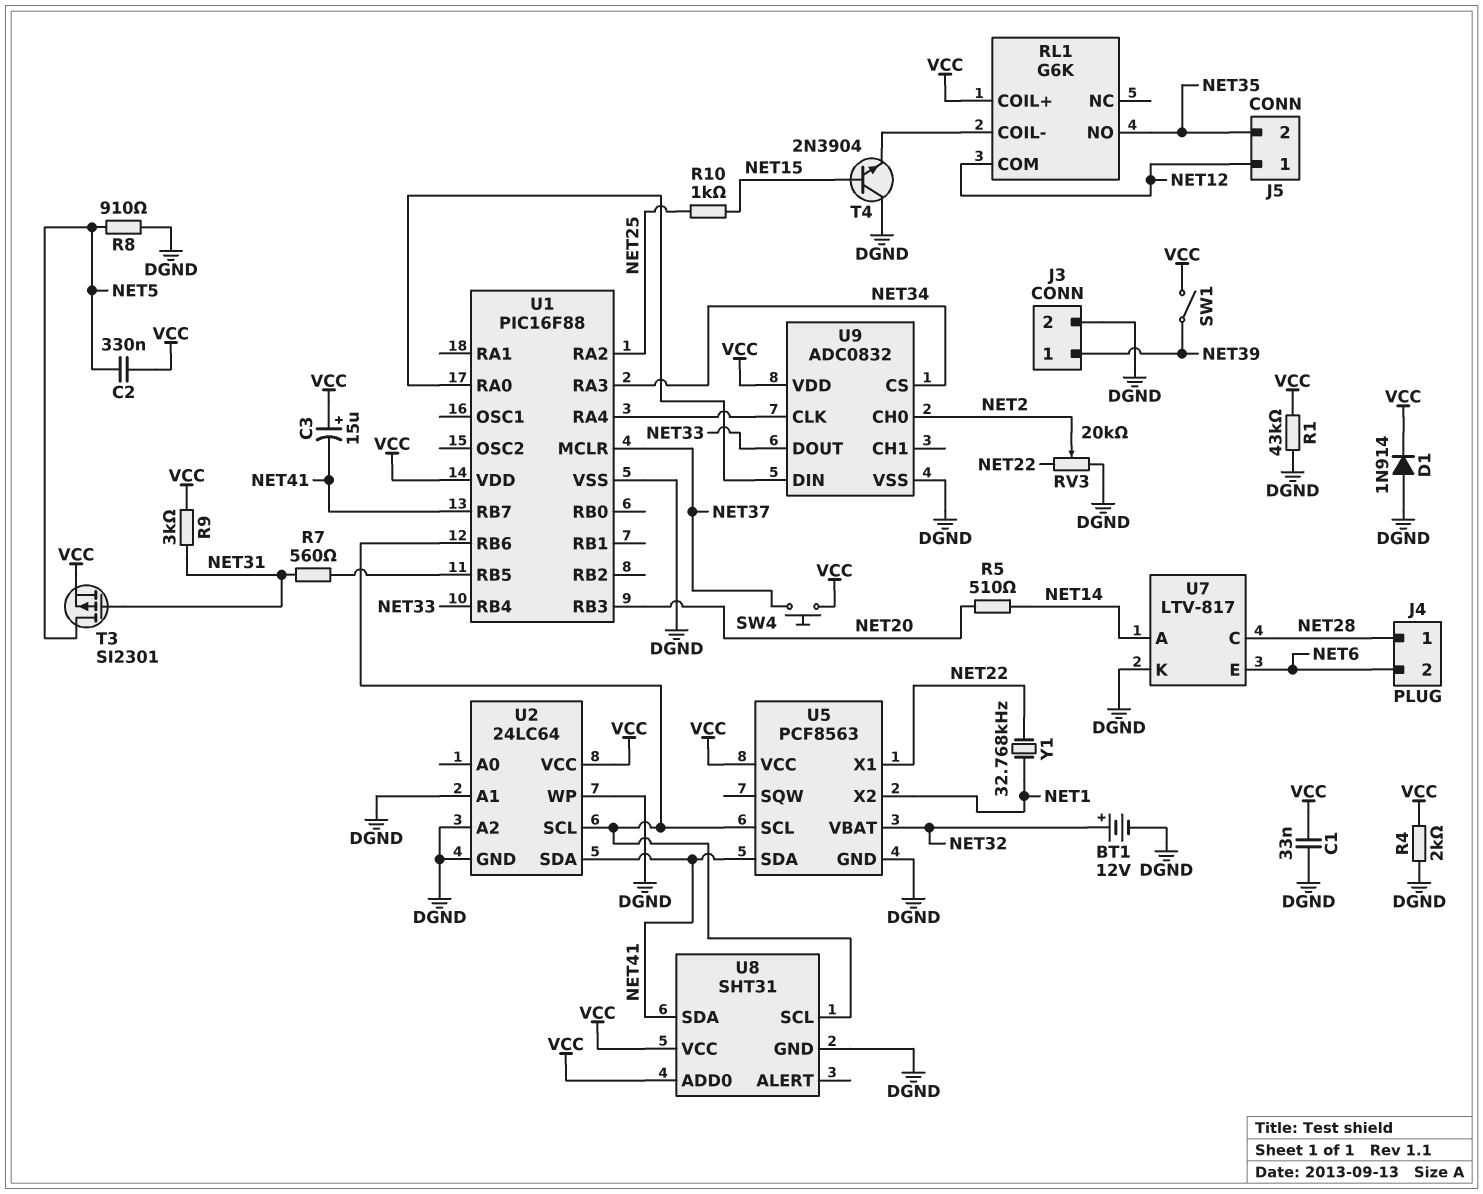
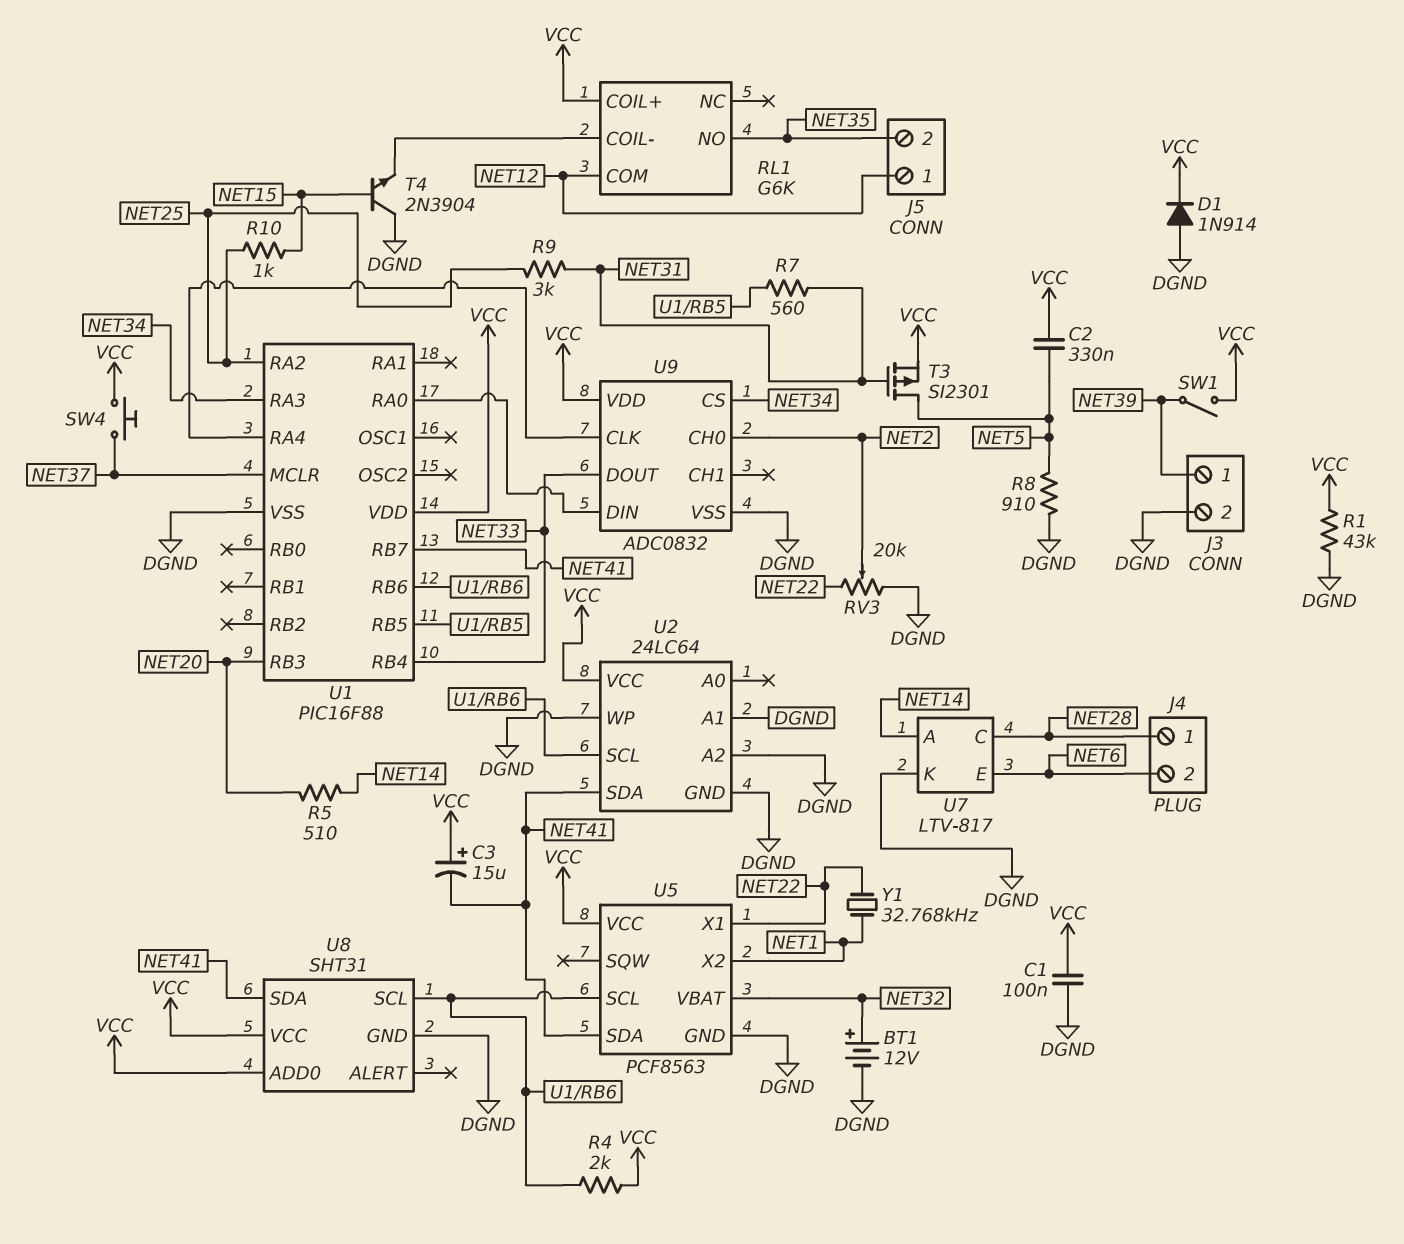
C1: 33nF (DGND, VCC) -> 100nF (DGND, VCC)
R4: 2k (DGND, VCC) -> 2k (U1/RB6, VCC)
R9: 3k (NET31, VCC) -> 3k (NET25, NET31)

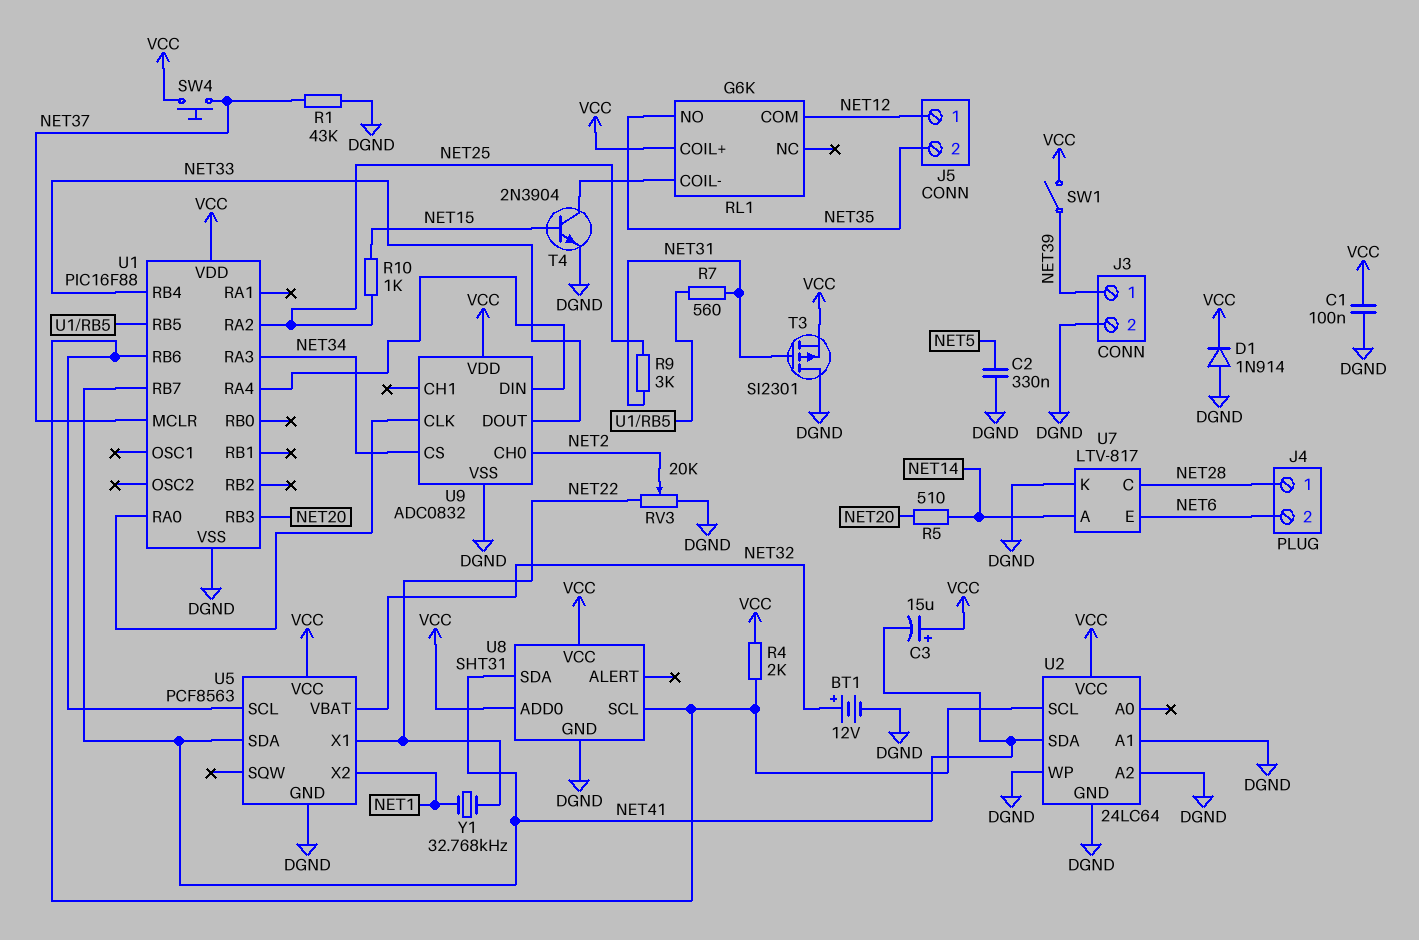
C2: 330nF (NET5, VCC) -> 330nF (DGND, NET5)
R1: 43k (DGND, VCC) -> 43k (DGND, NET37)
R8: 910 (DGND, NET5) -> none
T3: PMOS SI2301 (G NET31, D NET5, S VCC) -> PMOS SI2301 (G NET31, D DGND, S VCC)
T4: NPN 2N3904 (B NET15, C DGND, E RL1/COIL-) -> NPN 2N3904 (B NET15, C RL1/COIL-, E DGND)
U9 pin CLK: U1/RA4 -> U1/RA0
U9 pin DIN: U1/RA0 -> U1/RA4

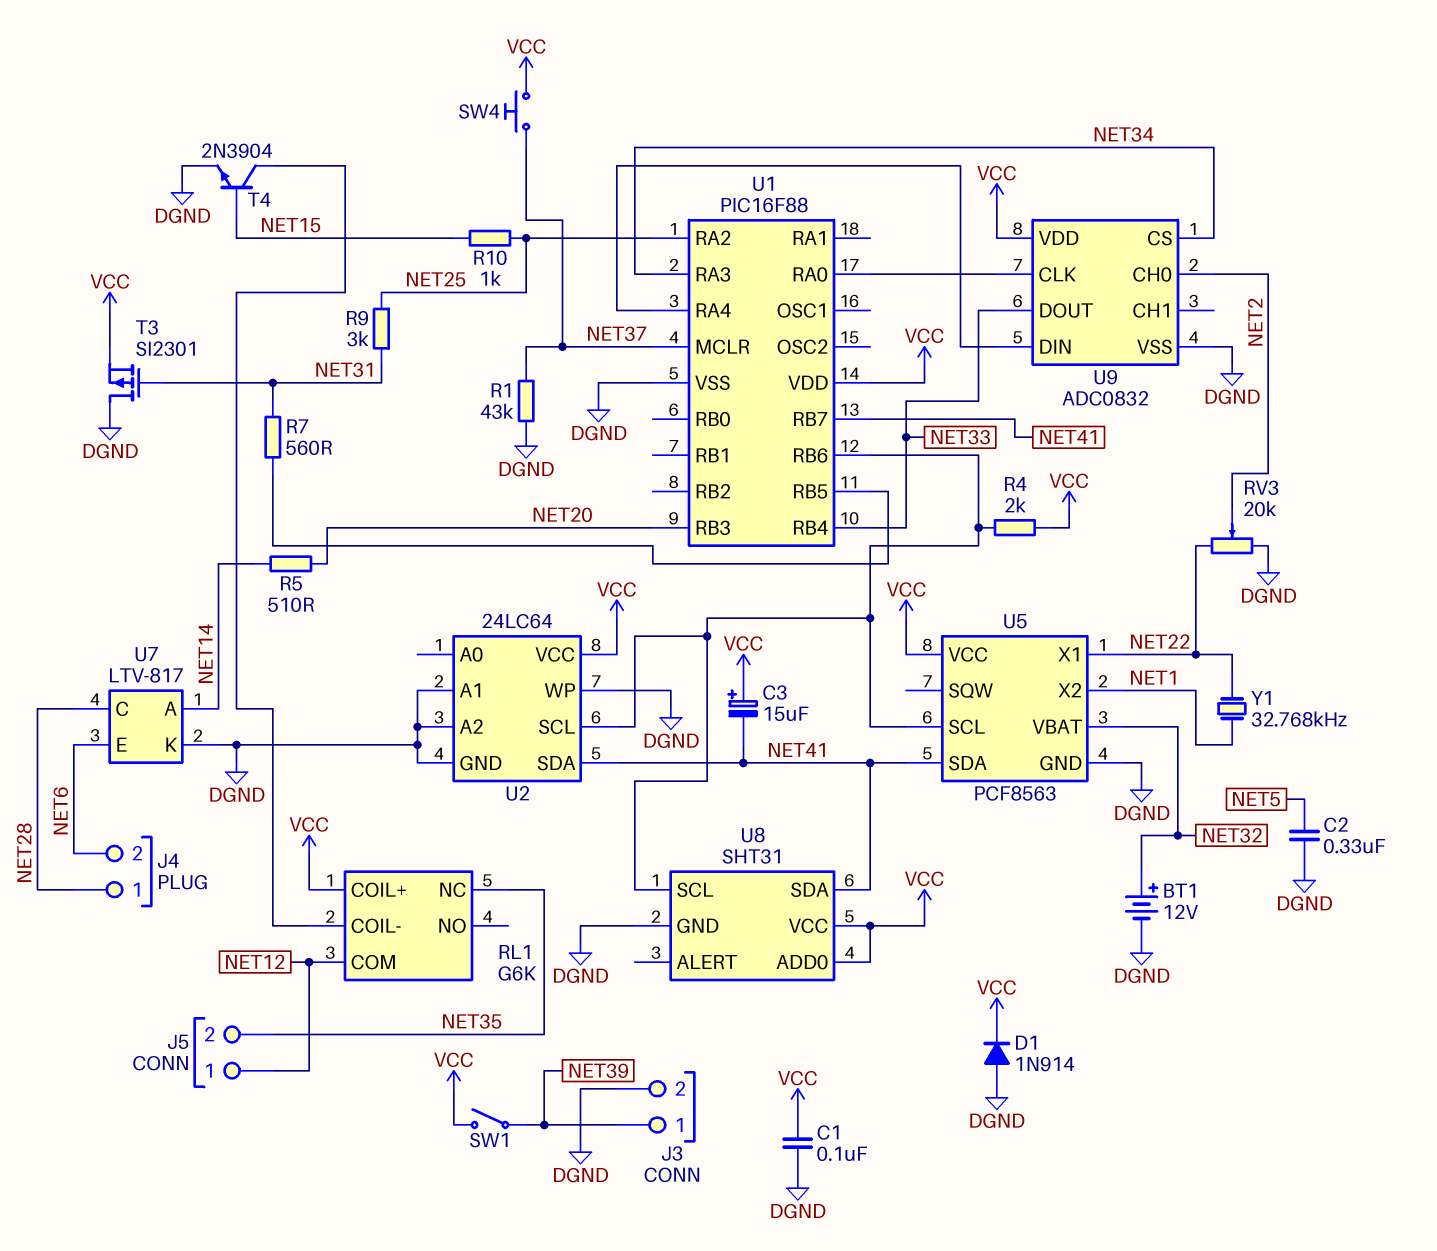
RL1 pin NC: none -> NET35
RL1 pin NO: NET35 -> none

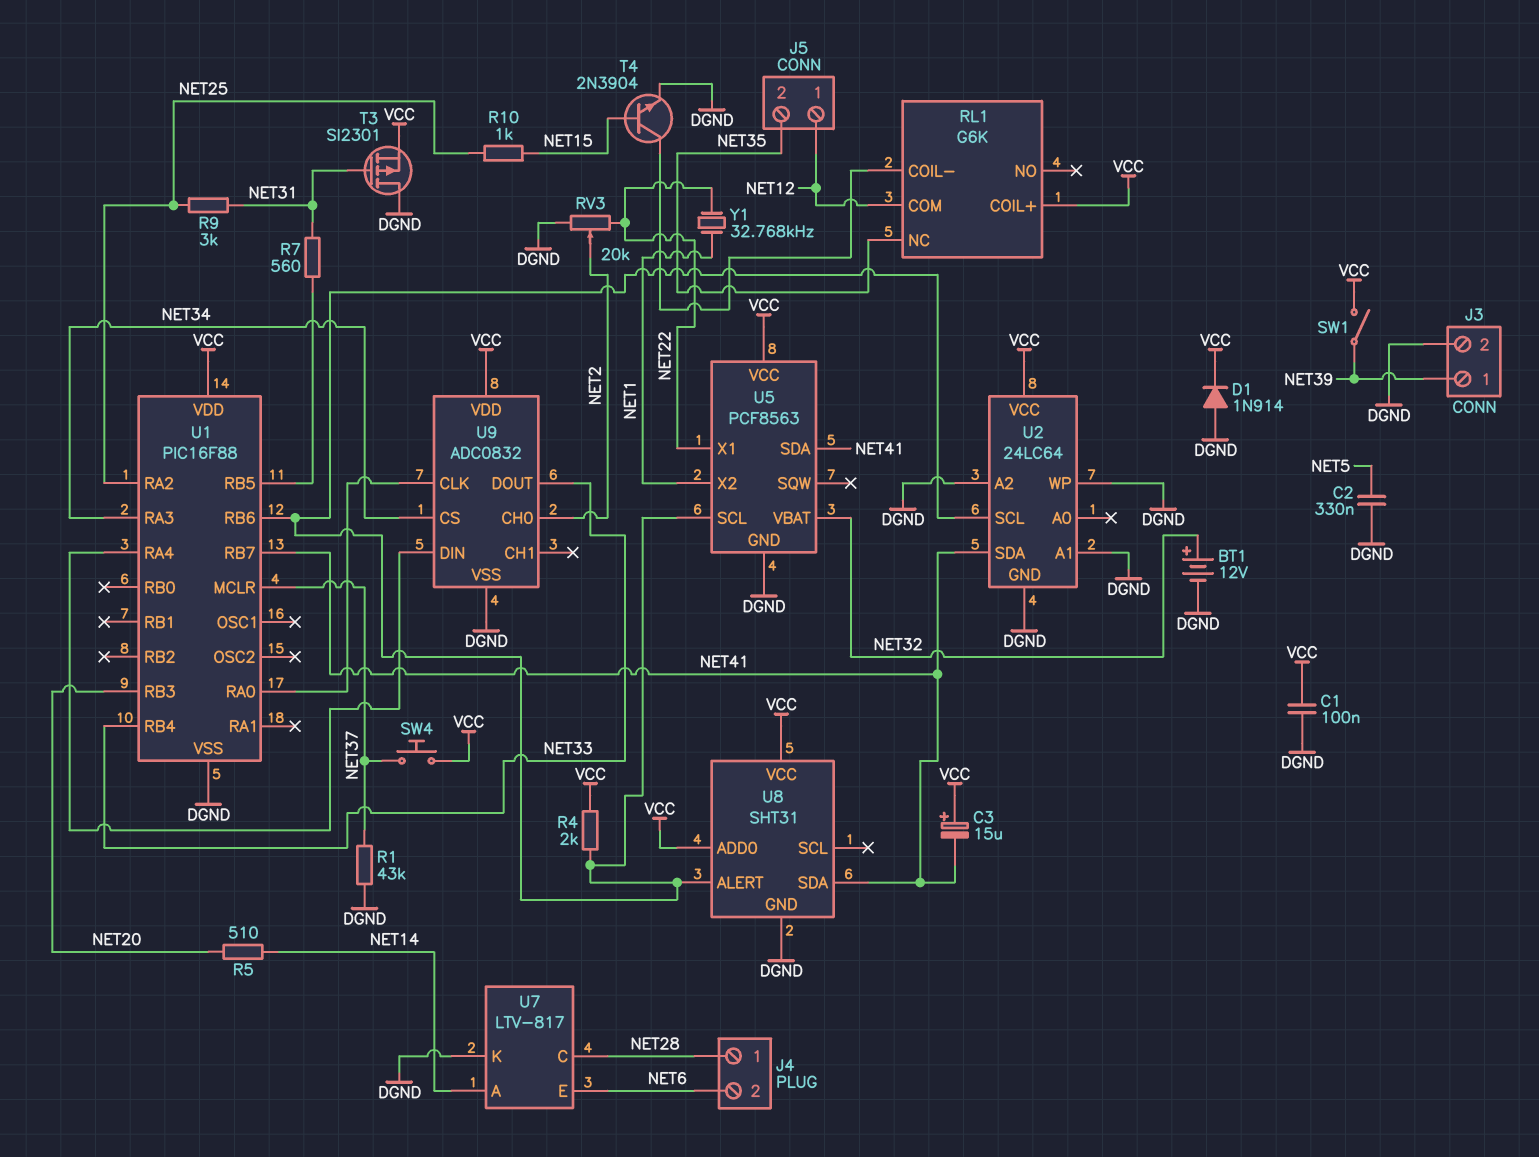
U8 pin ALERT: none -> U1/RB6
U8 pin SCL: U1/RB6 -> none

